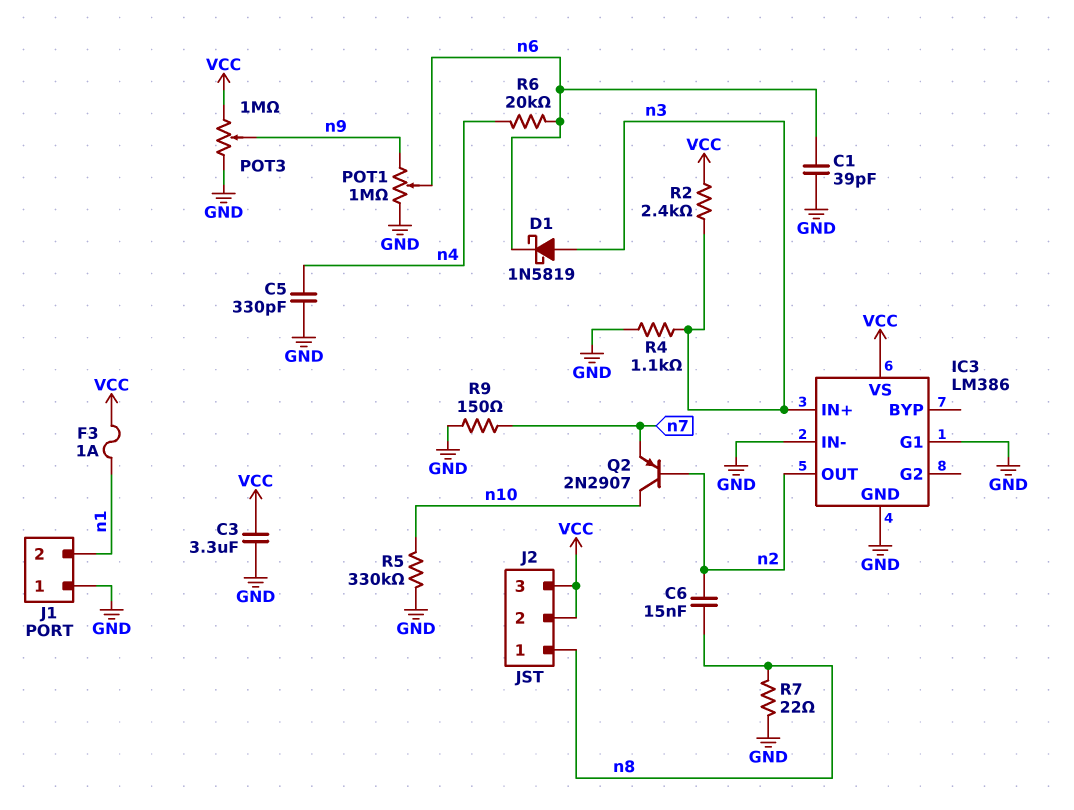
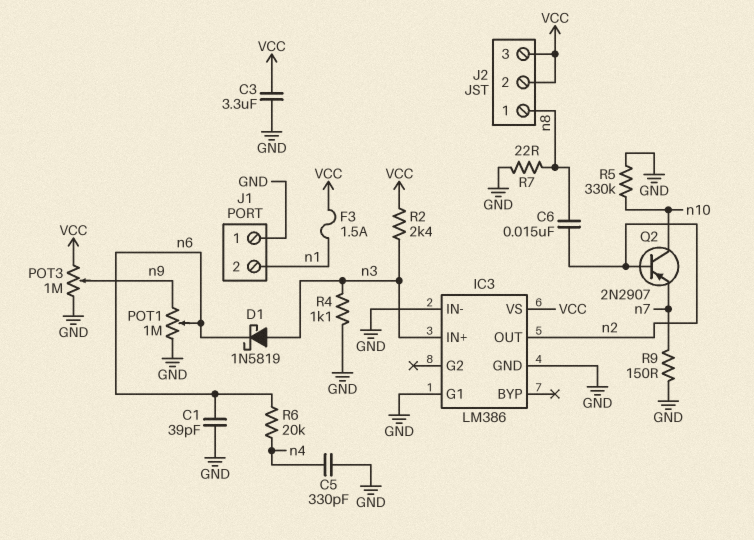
F3: 1A (VCC, n1) -> 1.5A (VCC, n1)

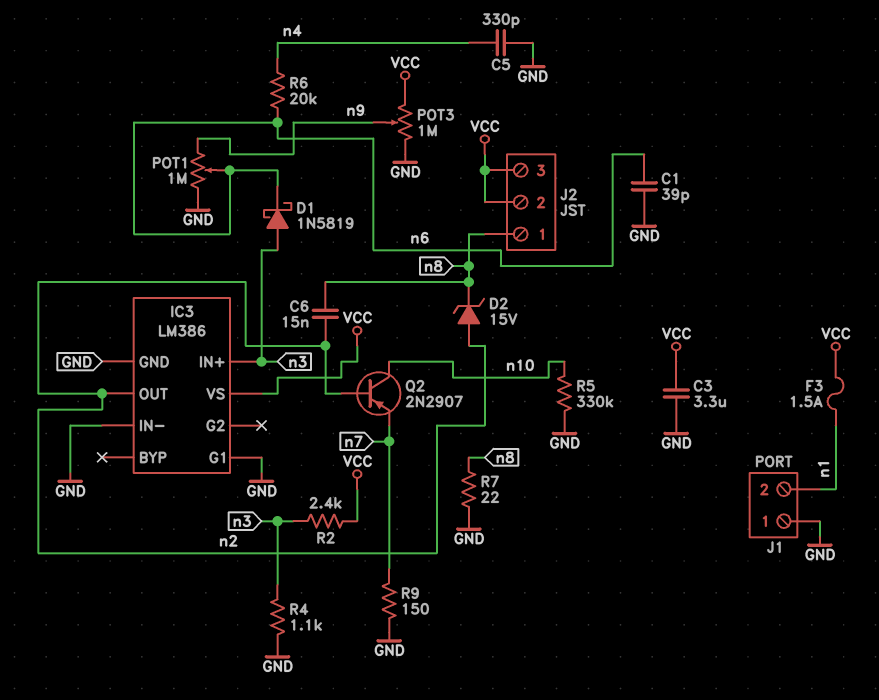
D2: none -> zener 15V (A n2, K n8)

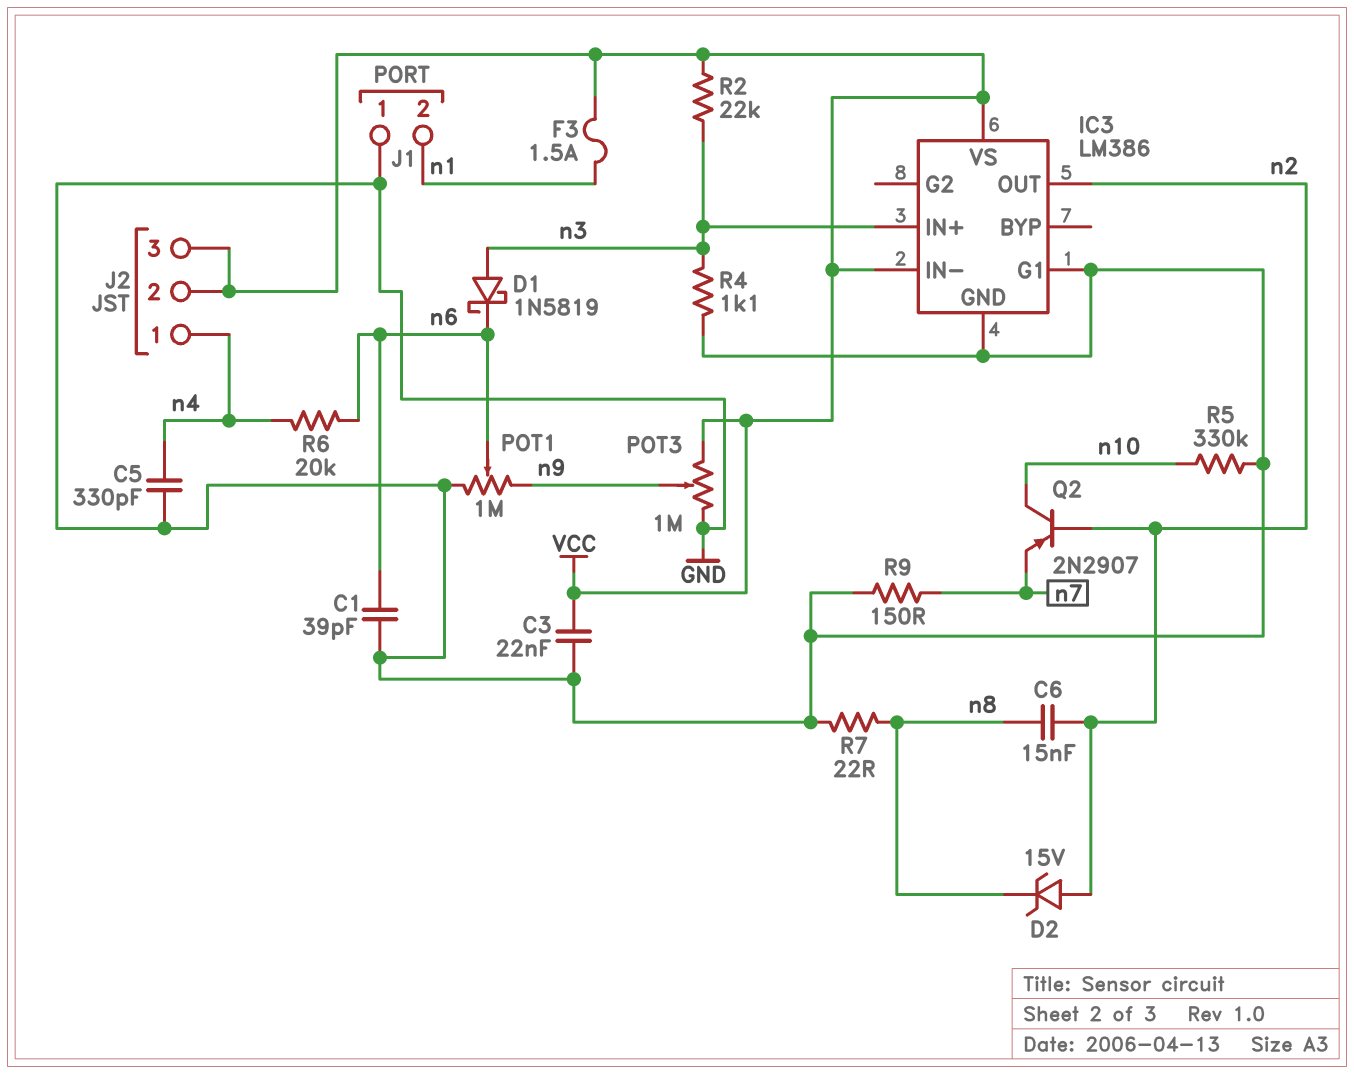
C3: 3.3uF (GND, VCC) -> 22nF (GND, VCC)
IC3 pin IN-: GND -> VCC
J2 pin 1: n8 -> n4
R2: 2.4k (VCC, n3) -> 22k (VCC, n3)

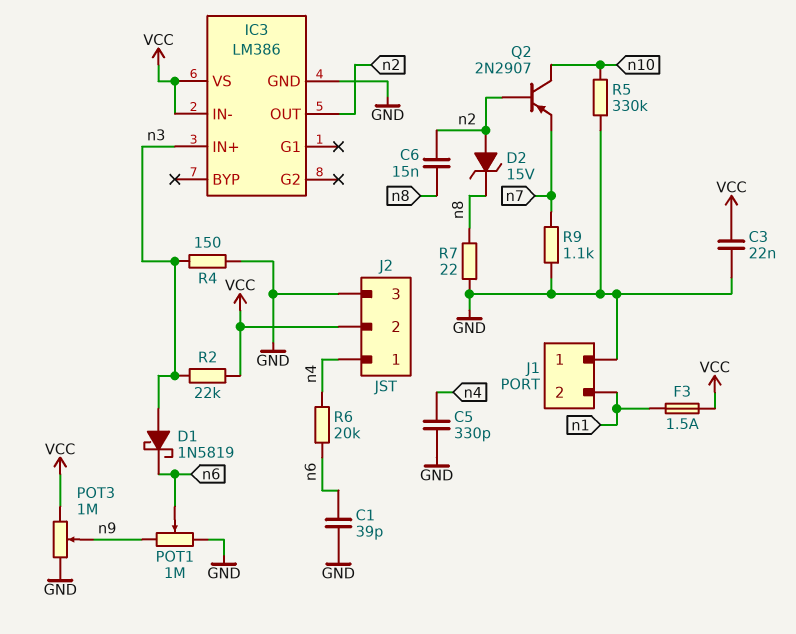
IC3 pin G1: GND -> none
J2 pin 3: VCC -> GND
R4: 1.1k (GND, n3) -> 150 (GND, n3)
R9: 150 (GND, n7) -> 1.1k (GND, n7)

